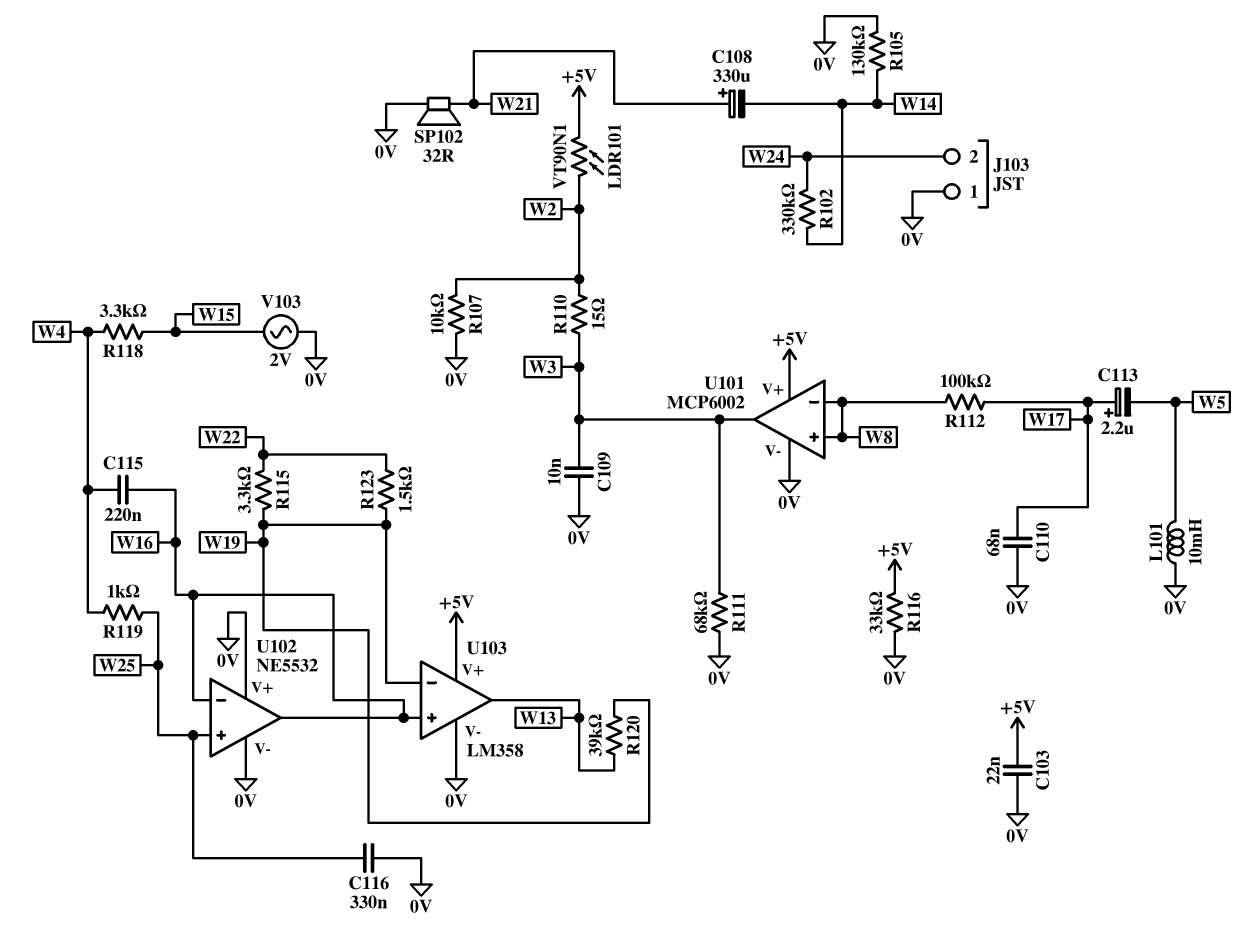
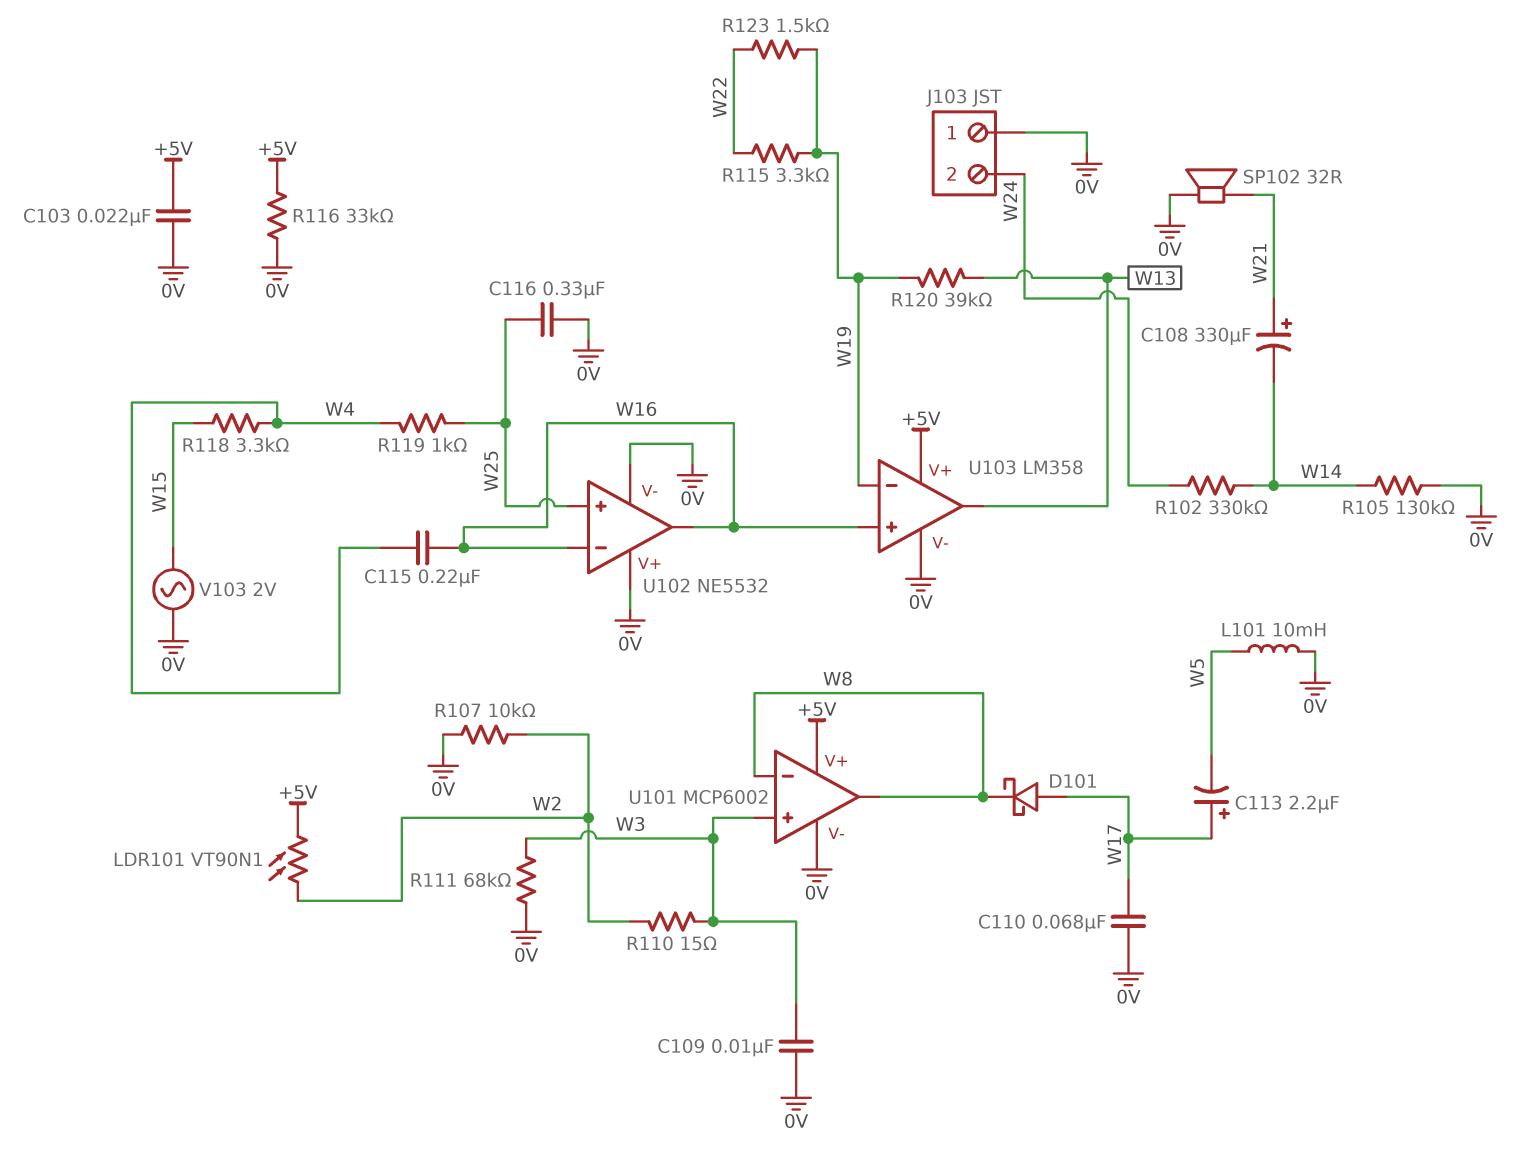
D101: none -> schottky (A W17, K W8)
R112: 100k (W8, W17) -> none
U101 pin in+: W8 -> W3
U101 pin out: W3 -> W8

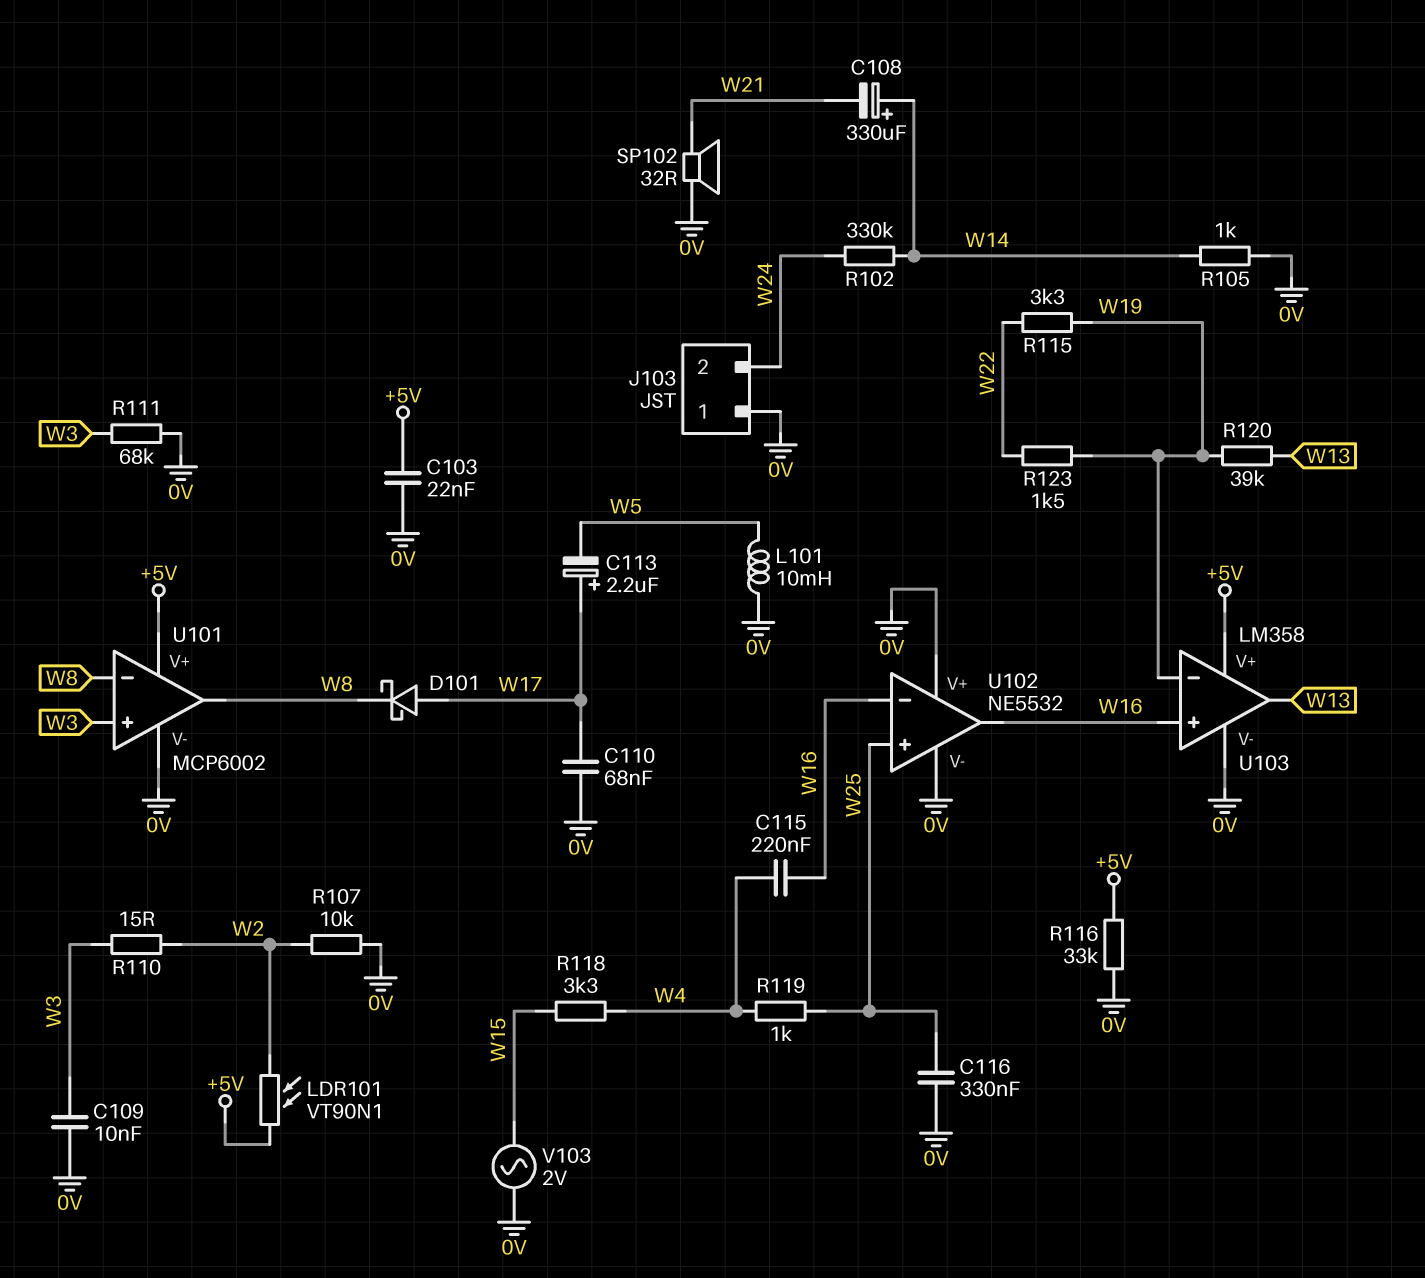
C108: 330uF (plus W21, minus W14) -> 330uF (plus W14, minus W21)
R105: 130k (0V, W14) -> 1k (0V, W14)

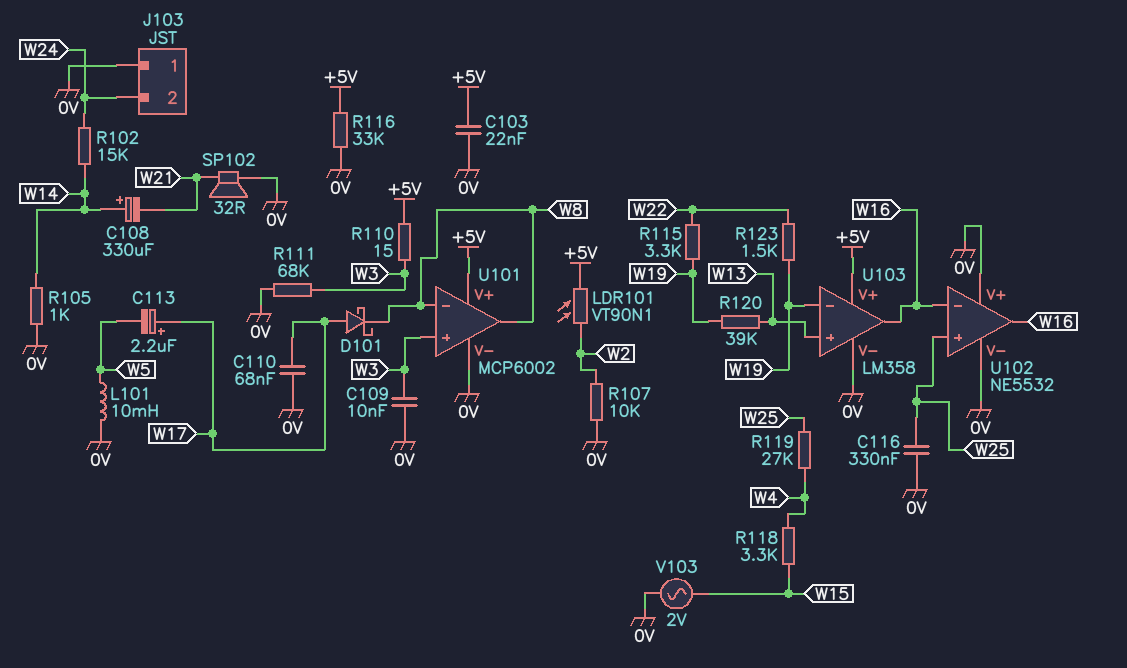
C115: 220nF (W4, W16) -> none
R102: 330k (W14, W24) -> 15k (W14, W24)
R110: 15 (W2, W3) -> 15 (+5V, W3)
R119: 1k (W4, W25) -> 27k (W4, W25)
U103 pin in+: W16 -> W13
U103 pin out: W13 -> W16

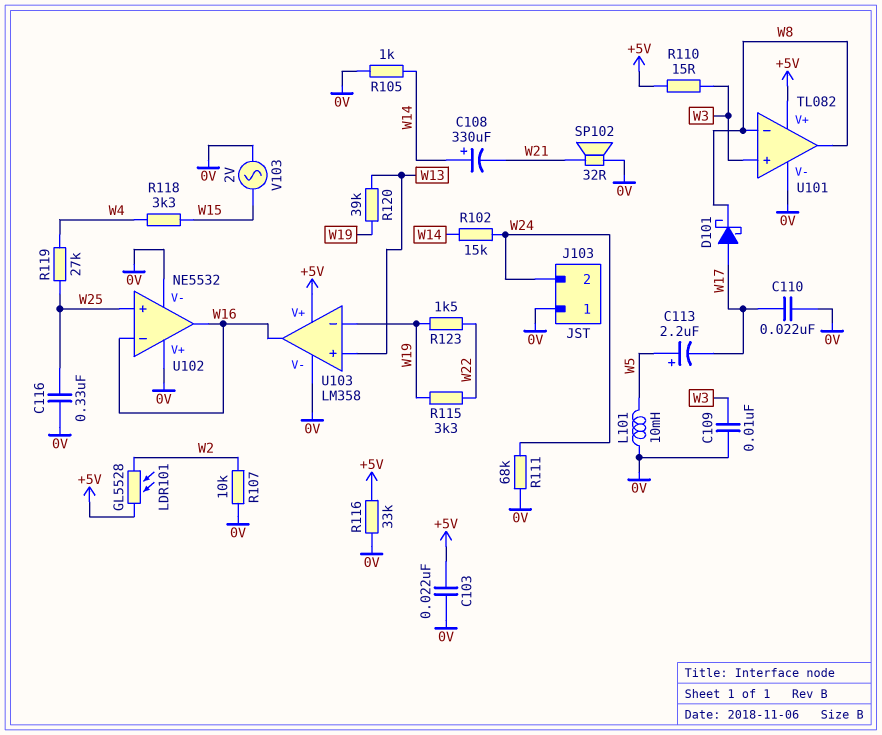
C110: 68nF (0V, W17) -> 22nF (0V, W17)
C113: 2.2uF (plus W17, minus W5) -> 2.2uF (plus W5, minus W17)
LDR101: VT90N1 (+5V, W2) -> GL5528 (+5V, W2)
R111: 68k (0V, W3) -> 68k (0V, W24)
U101: MCP6002 -> TL082

